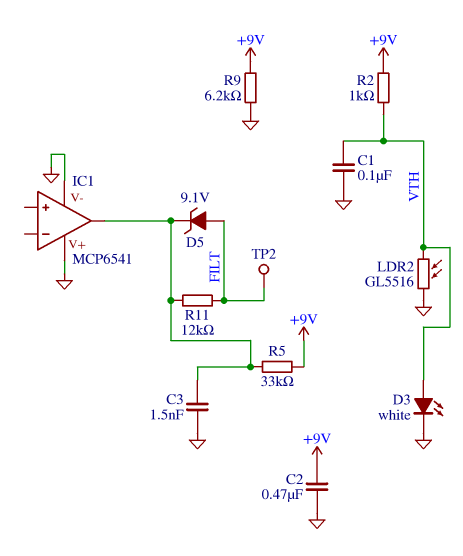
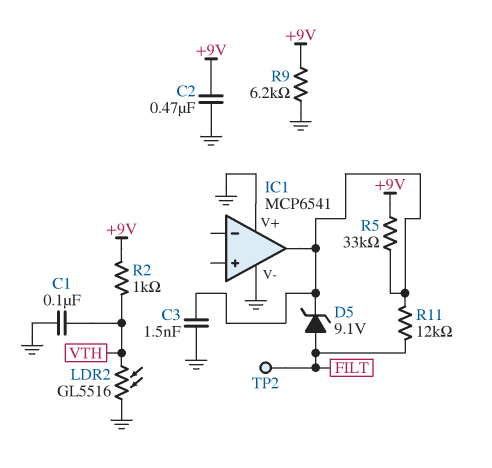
D3: LED white (A VTH, K GND) -> none

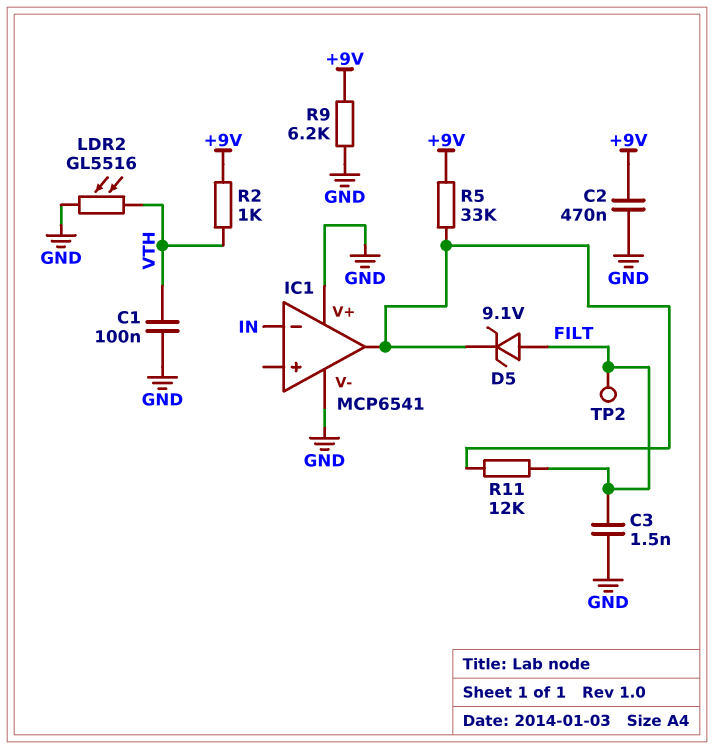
C3: 1.5nF (GND, IC1/out) -> 1.5nF (FILT, GND)
IC1 pin in-: none -> IN

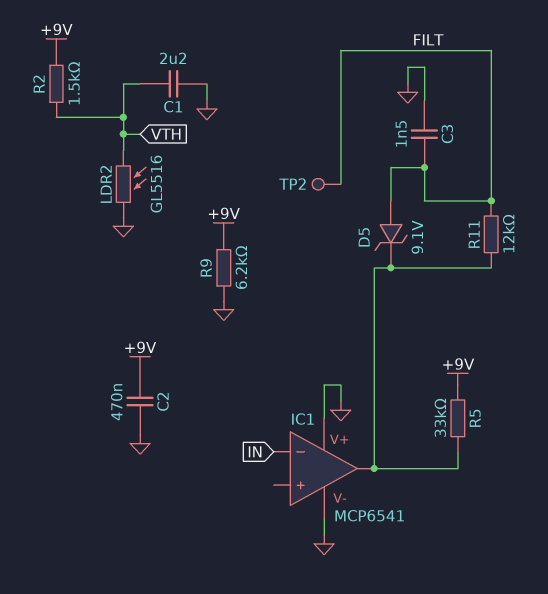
C1: 100nF (GND, VTH) -> 2.2uF (GND, VTH)
R2: 1k (+9V, VTH) -> 1.5k (+9V, VTH)

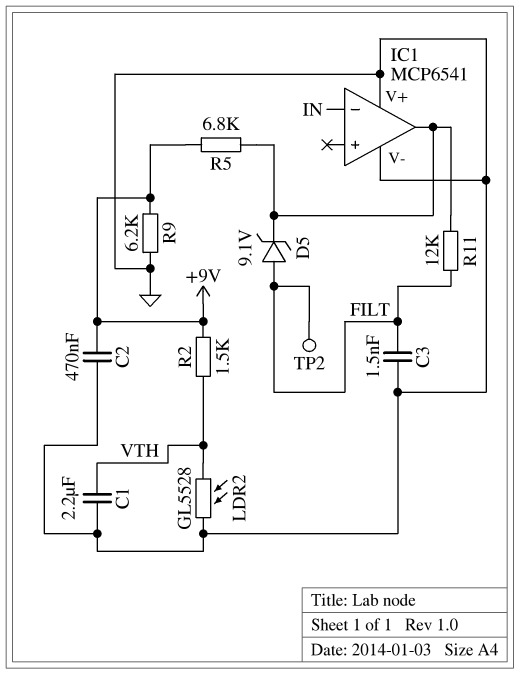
LDR2: GL5516 (GND, VTH) -> GL5528 (GND, VTH)
R5: 33k (+9V, IC1/out) -> 6.8k (+9V, IC1/out)

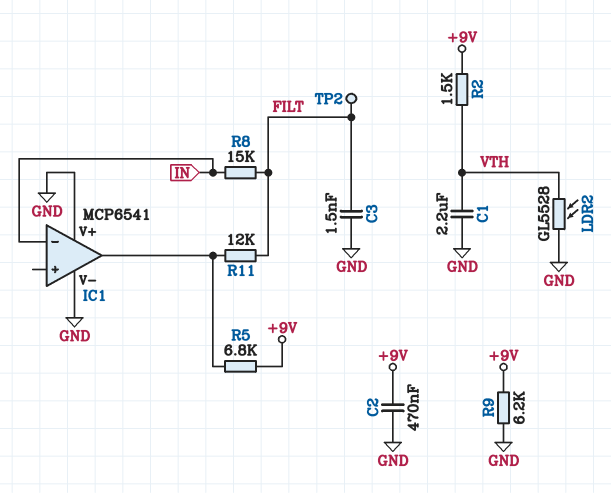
D5: zener 9.1V (A FILT, K IC1/out) -> none
R8: none -> 15k (FILT, IN)

